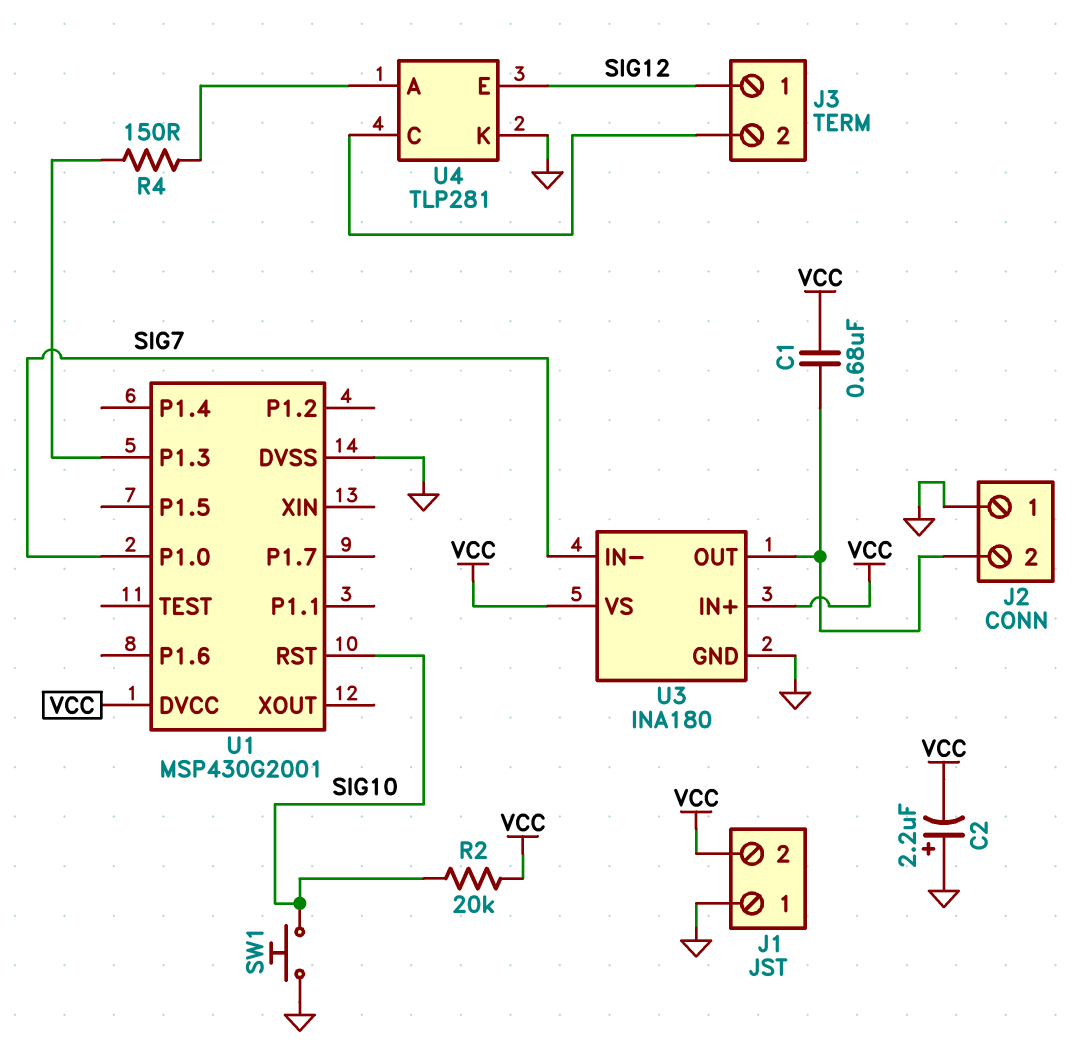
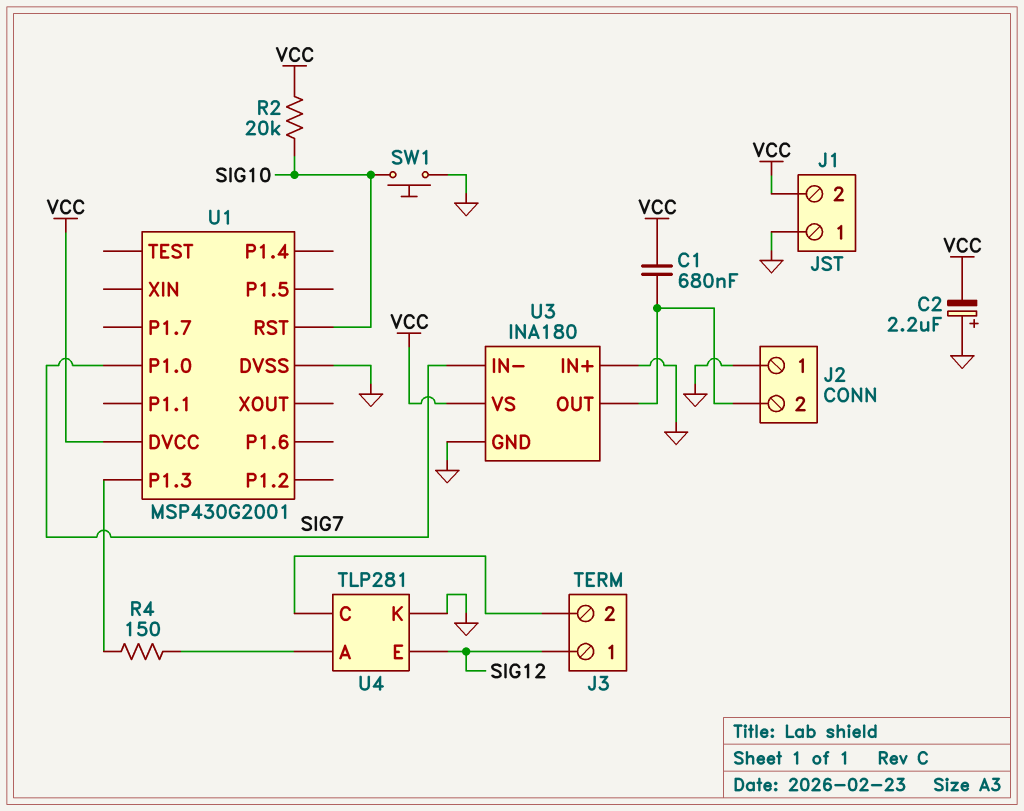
U3 pin IN+: VCC -> GND

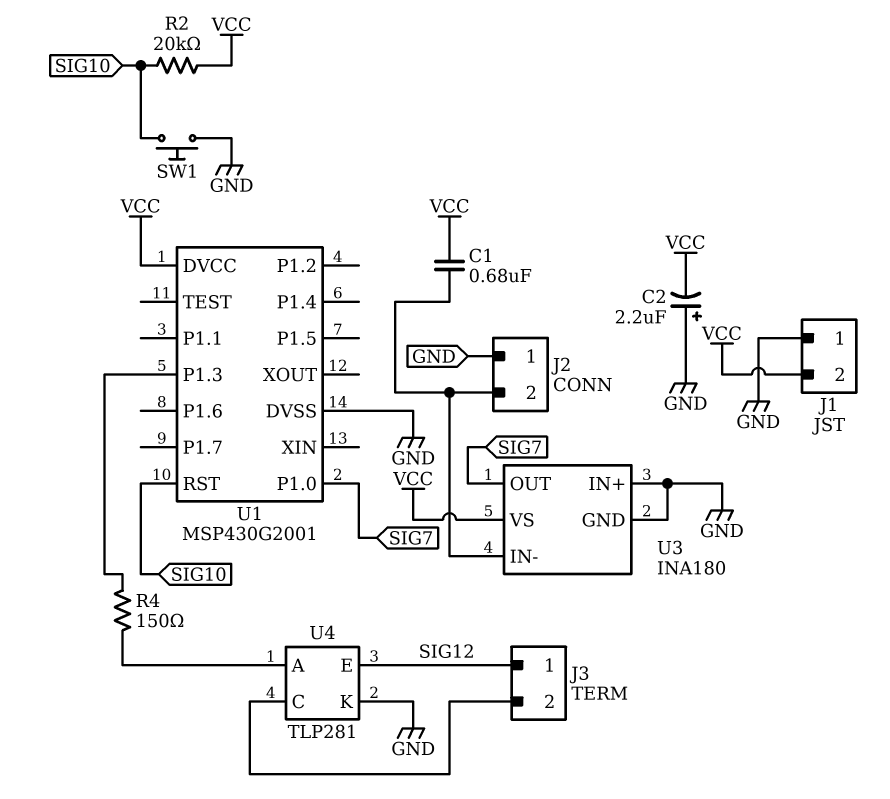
U3 pin IN-: SIG7 -> J2/2
U3 pin OUT: J2/2 -> SIG7

